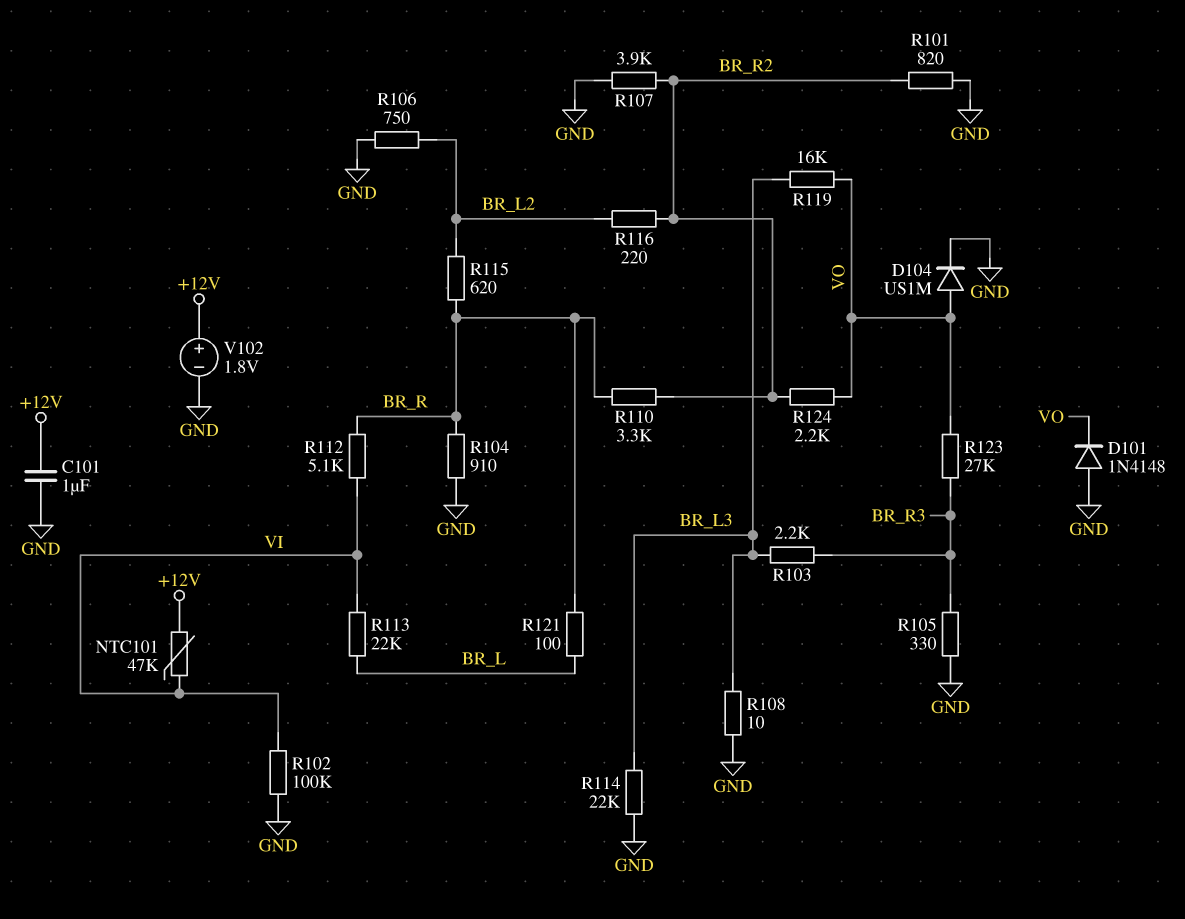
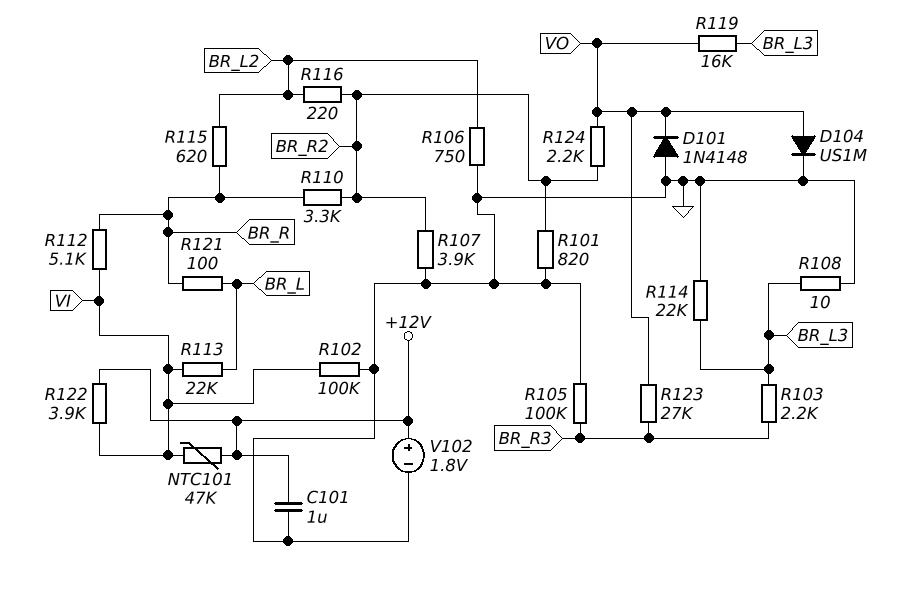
R104: 910 (BR_R, GND) -> none
R105: 330 (BR_R3, GND) -> 100k (BR_R3, GND)
R122: none -> 3.9k (+12V, VI)

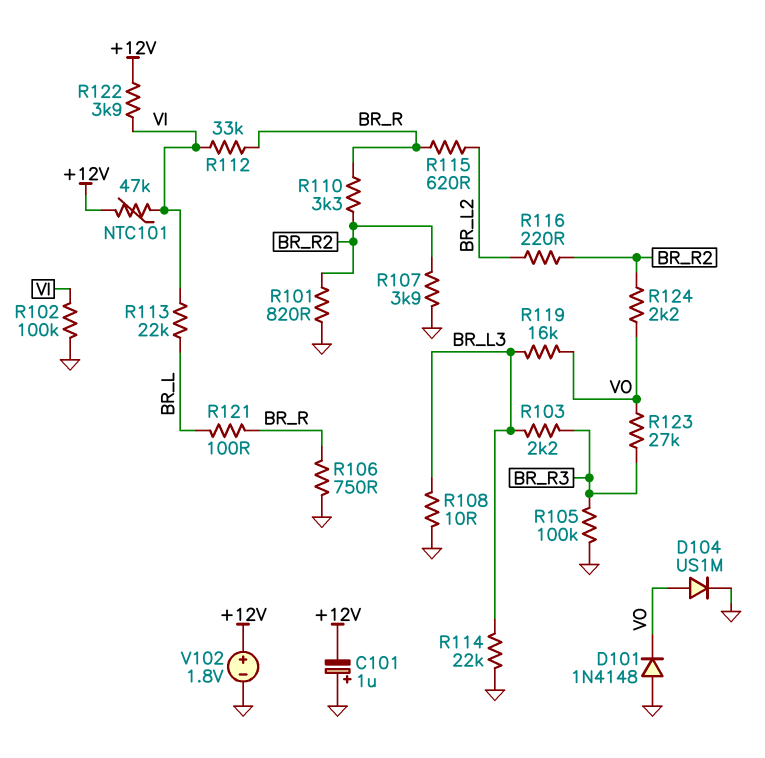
C101: 1uF (+12V, GND) -> 1uF (plus GND, minus +12V)
R106: 750 (BR_L2, GND) -> 750 (BR_R, GND)
R112: 5.1k (BR_R, VI) -> 33k (BR_R, VI)

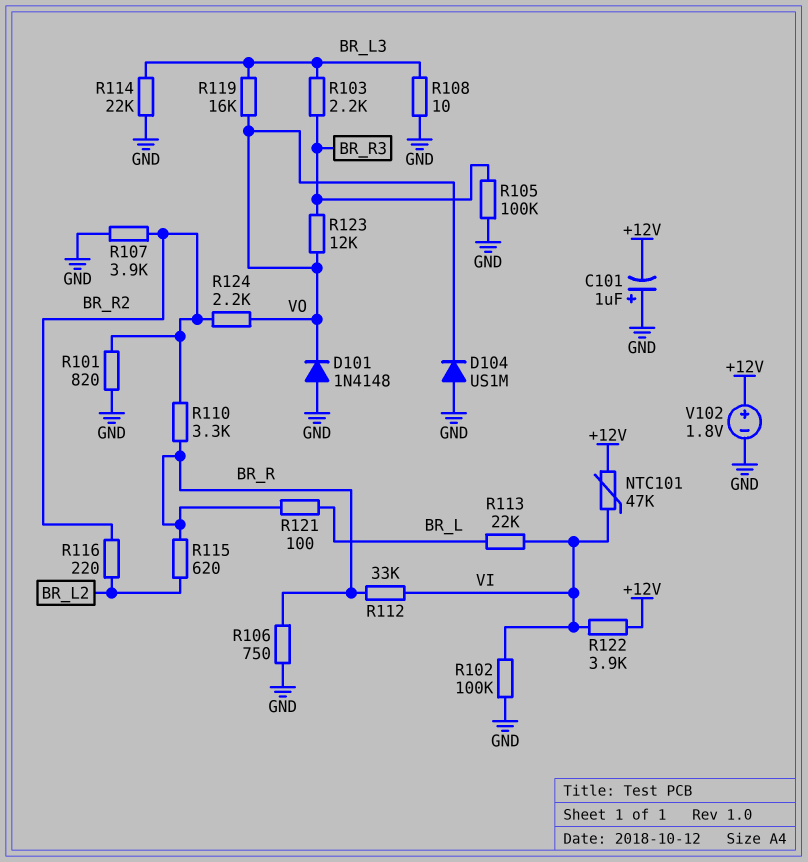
D104: diode US1M (A VO, K GND) -> diode US1M (A GND, K VO)
R123: 27k (BR_R3, VO) -> 12k (BR_R3, VO)

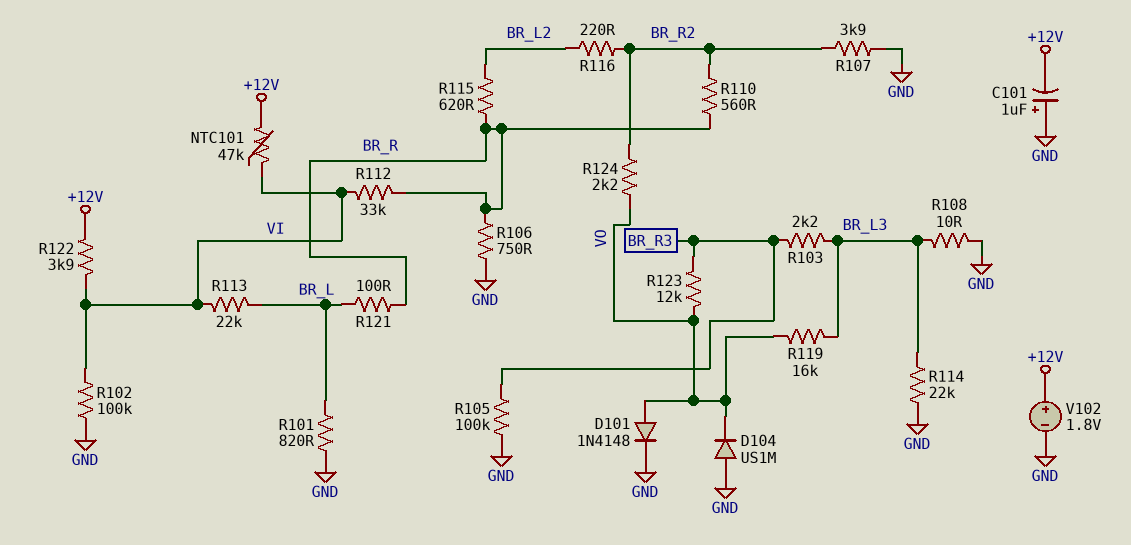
D101: diode 1N4148 (A GND, K VO) -> diode 1N4148 (A VO, K GND)
R101: 820 (BR_R2, GND) -> 820 (BR_L, GND)
R110: 3.3k (BR_R, BR_R2) -> 560 (BR_R, BR_R2)

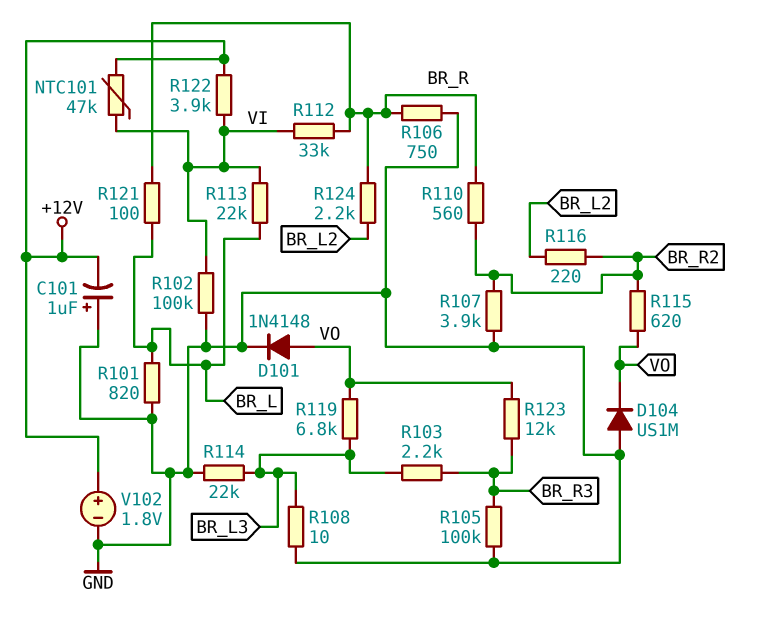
R115: 620 (BR_L2, BR_R) -> 620 (BR_R2, VO)
R119: 16k (BR_L3, VO) -> 6.8k (BR_L3, VO)
R124: 2.2k (BR_R2, VO) -> 2.2k (BR_L2, BR_R)

